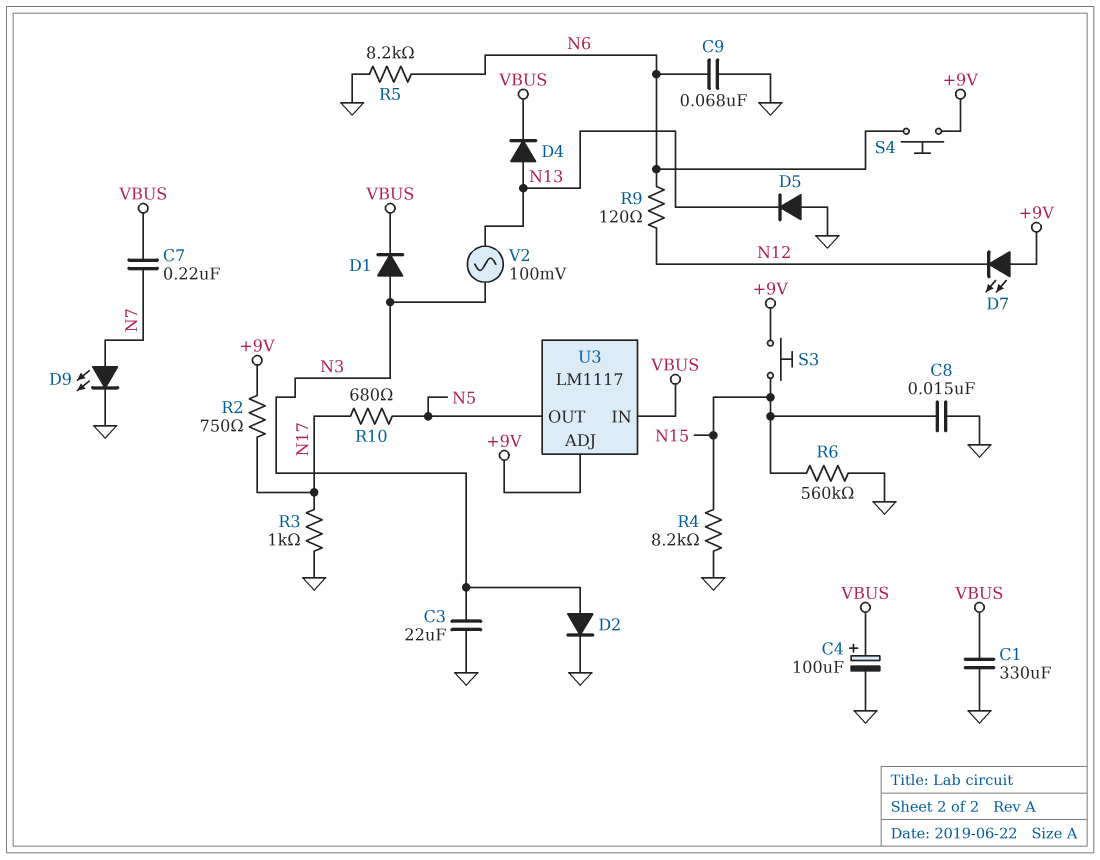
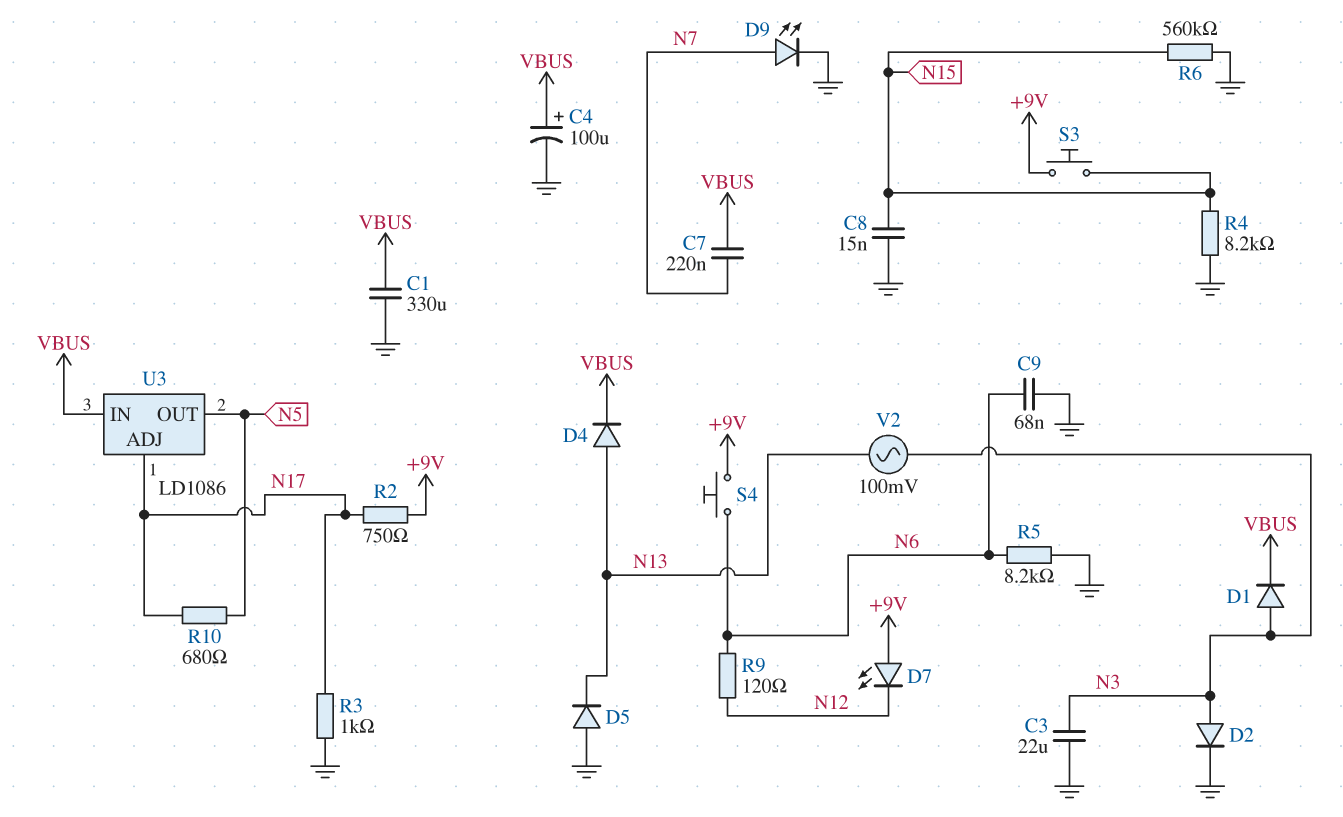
U3: LM1117 -> LD1086
U3 pin ADJ: +9V -> N17

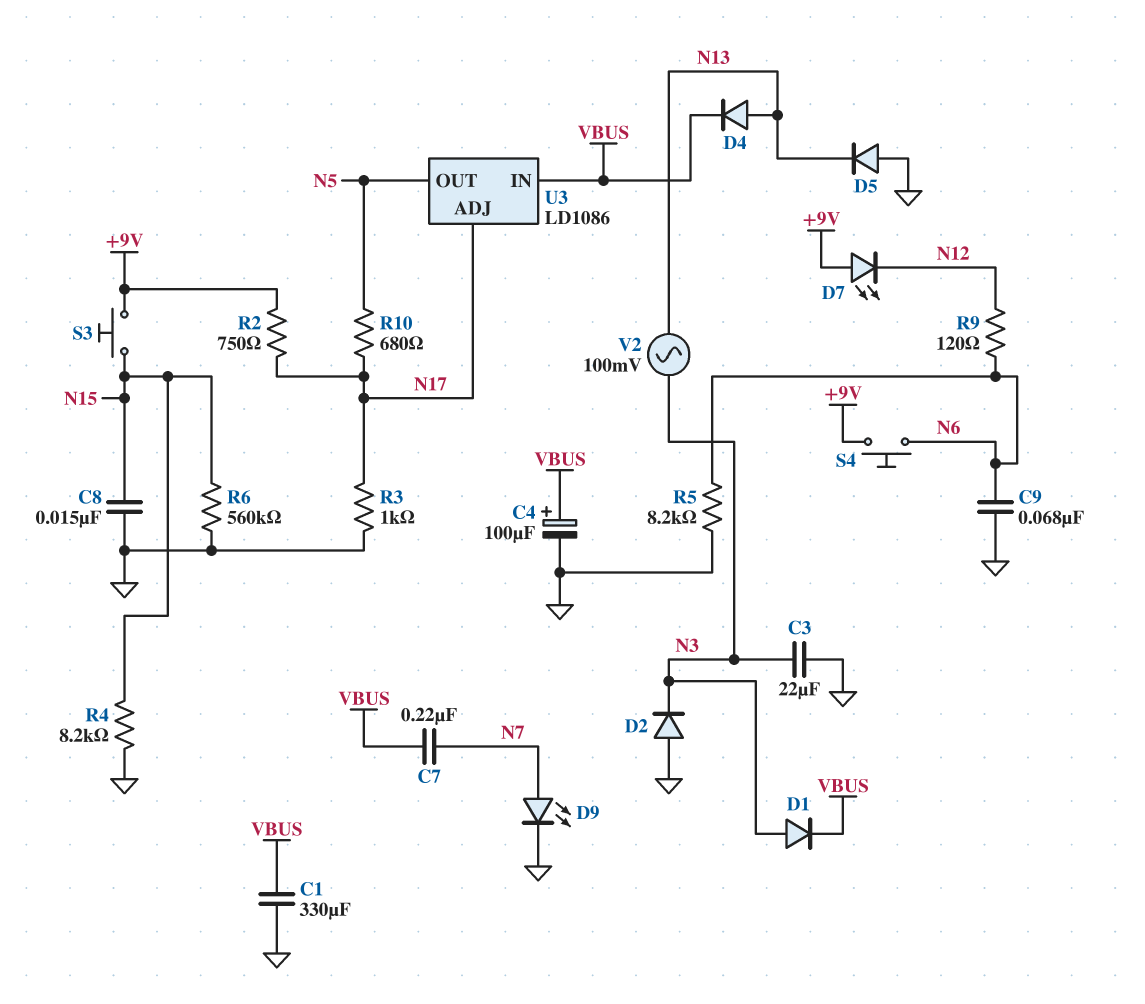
D2: diode (A N3, K GND) -> diode (A GND, K N3)

